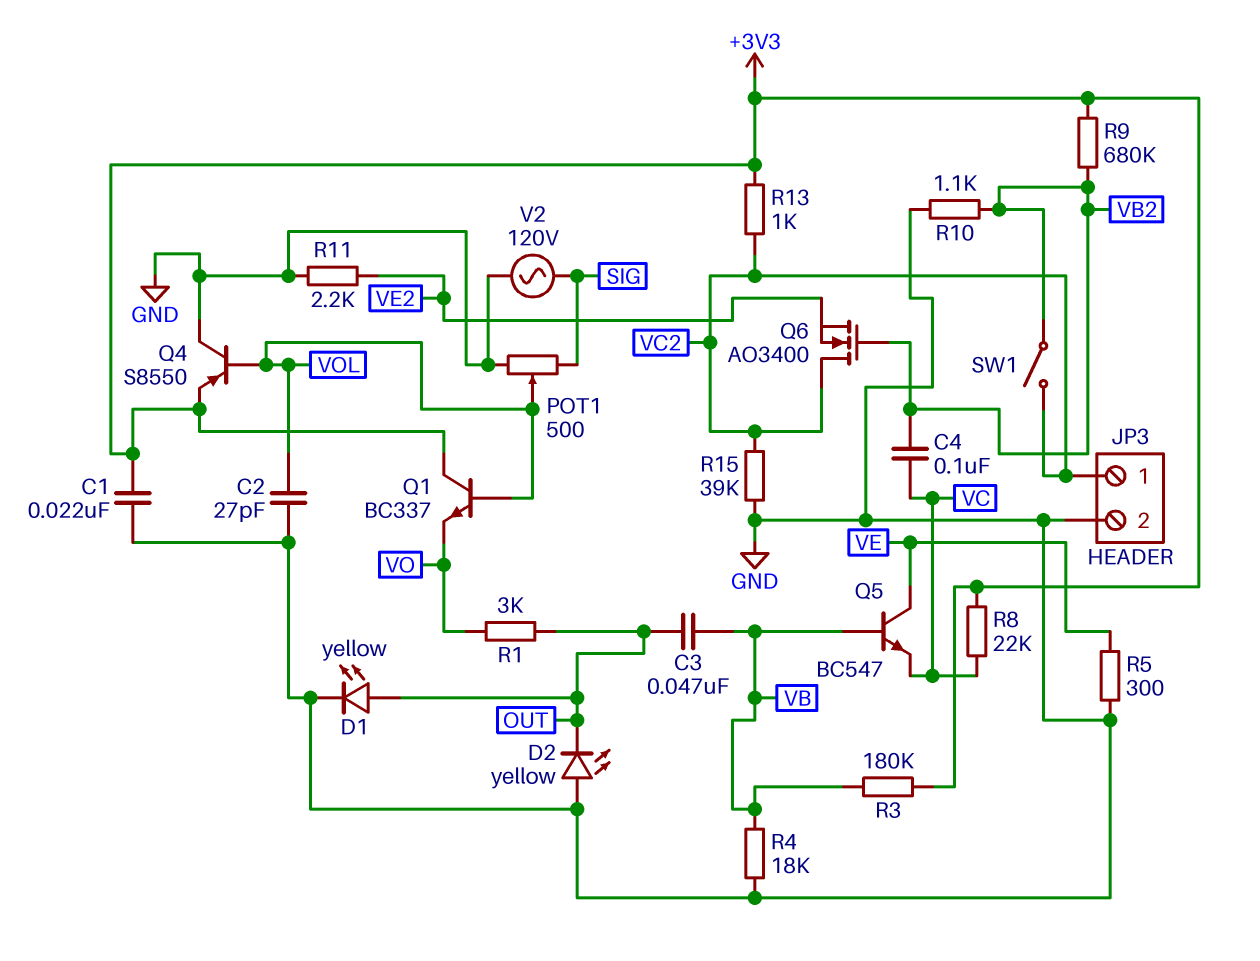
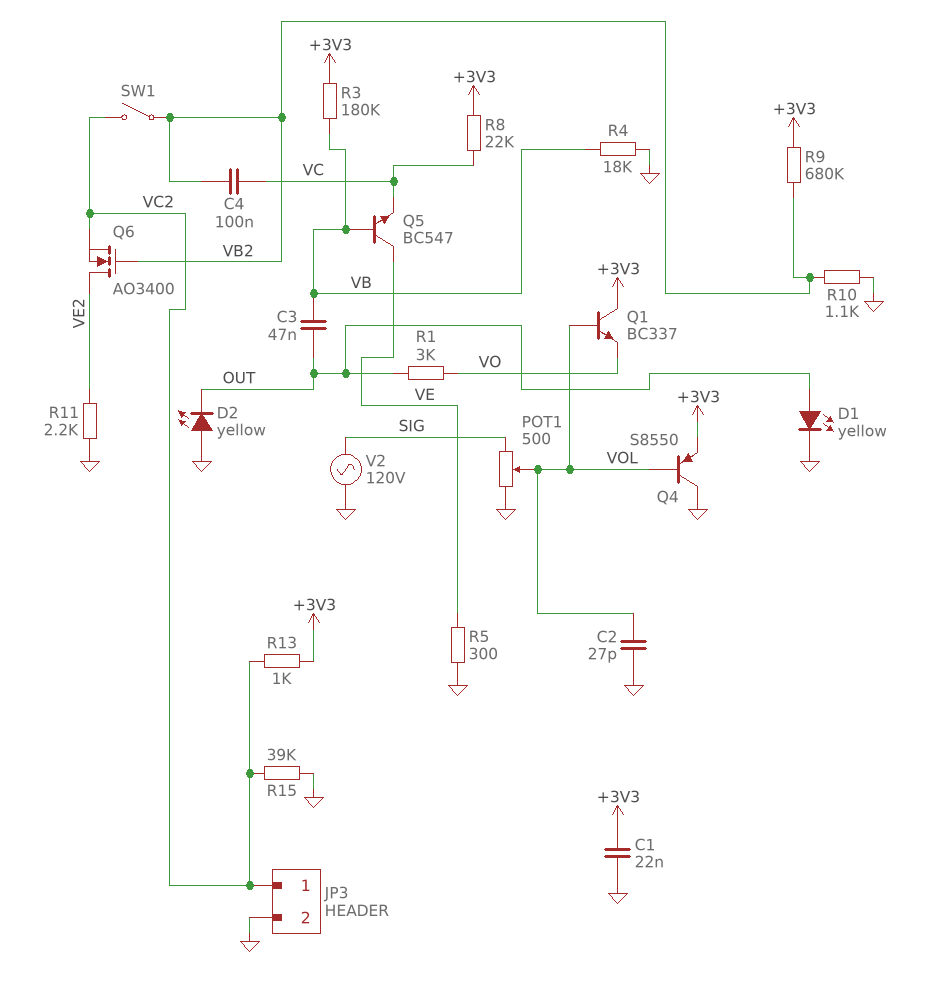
Q6: NMOS AO3400 (G VB2, D VC2, S VE2) -> NMOS AO3400 (G VB2, D VE2, S VC2)

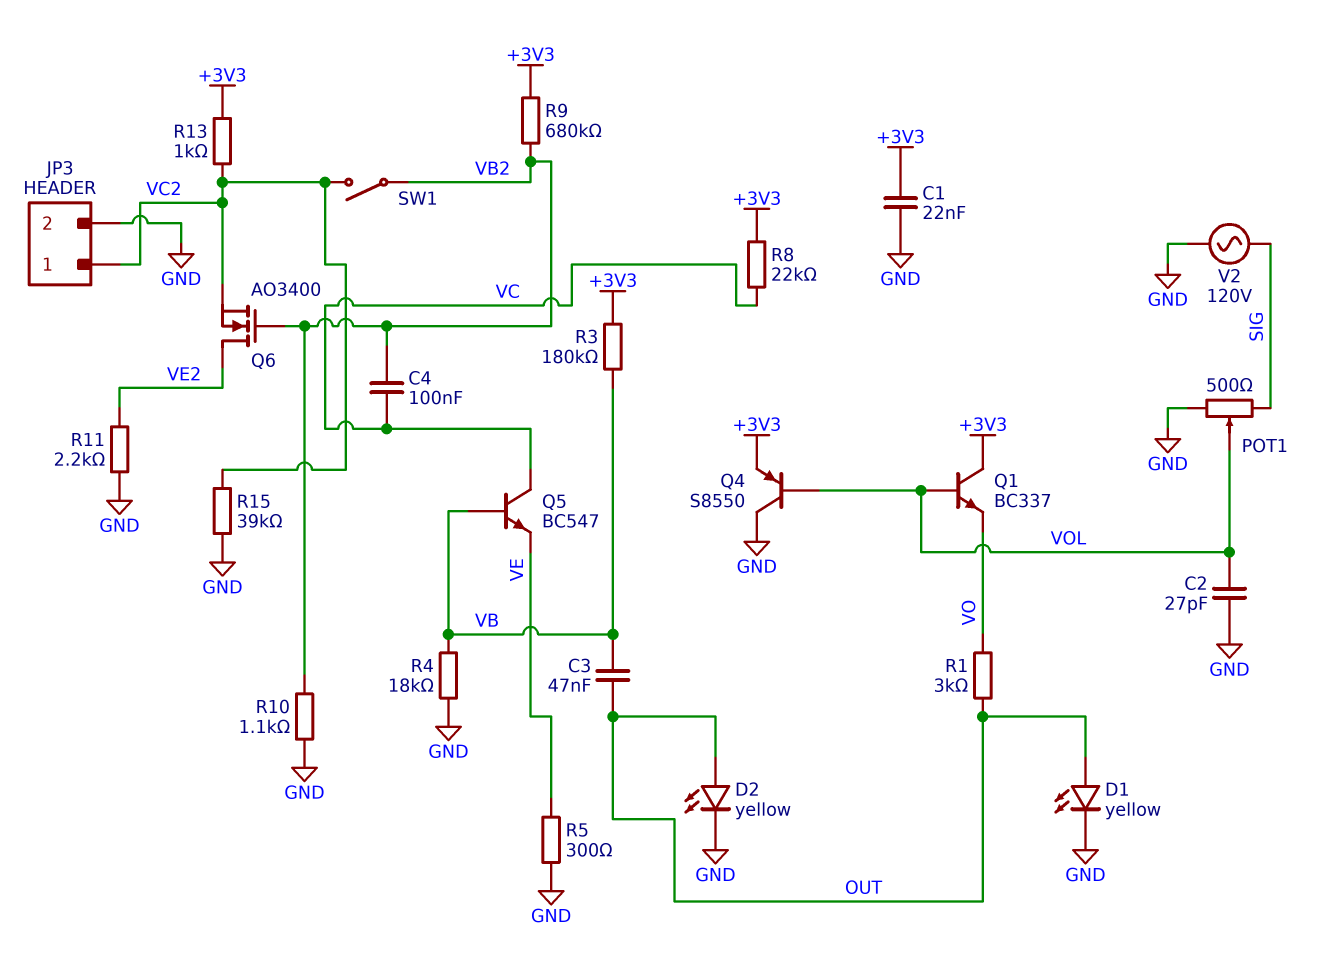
D2: LED yellow (A GND, K OUT) -> LED yellow (A OUT, K GND)
Q5: NPN BC547 (B VB, C VE, E VC) -> NPN BC547 (B VB, C VC, E VE)

